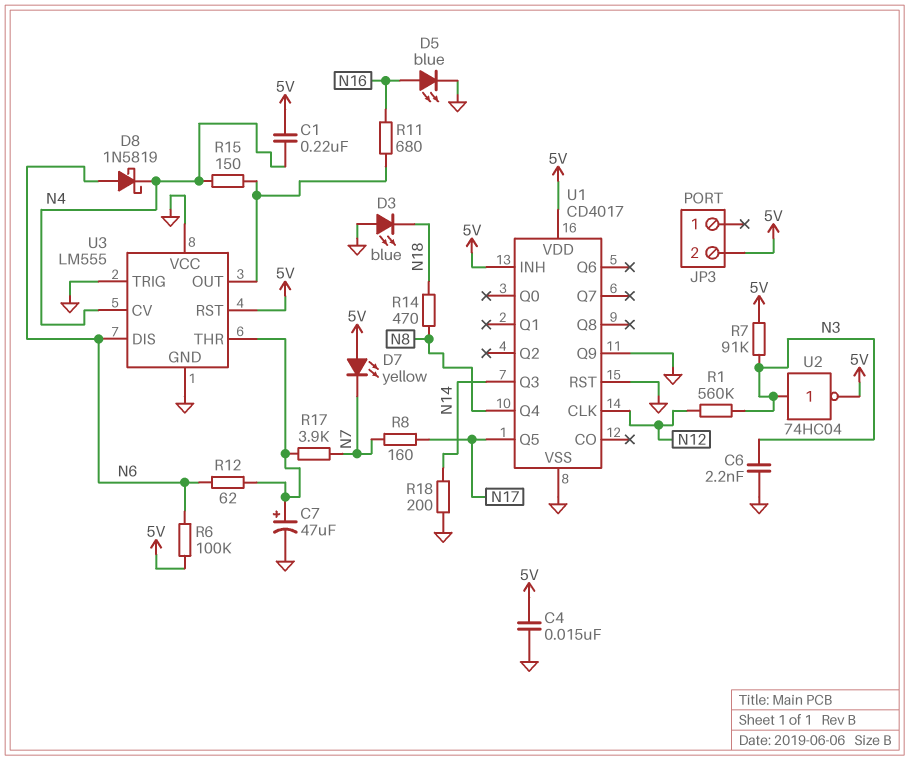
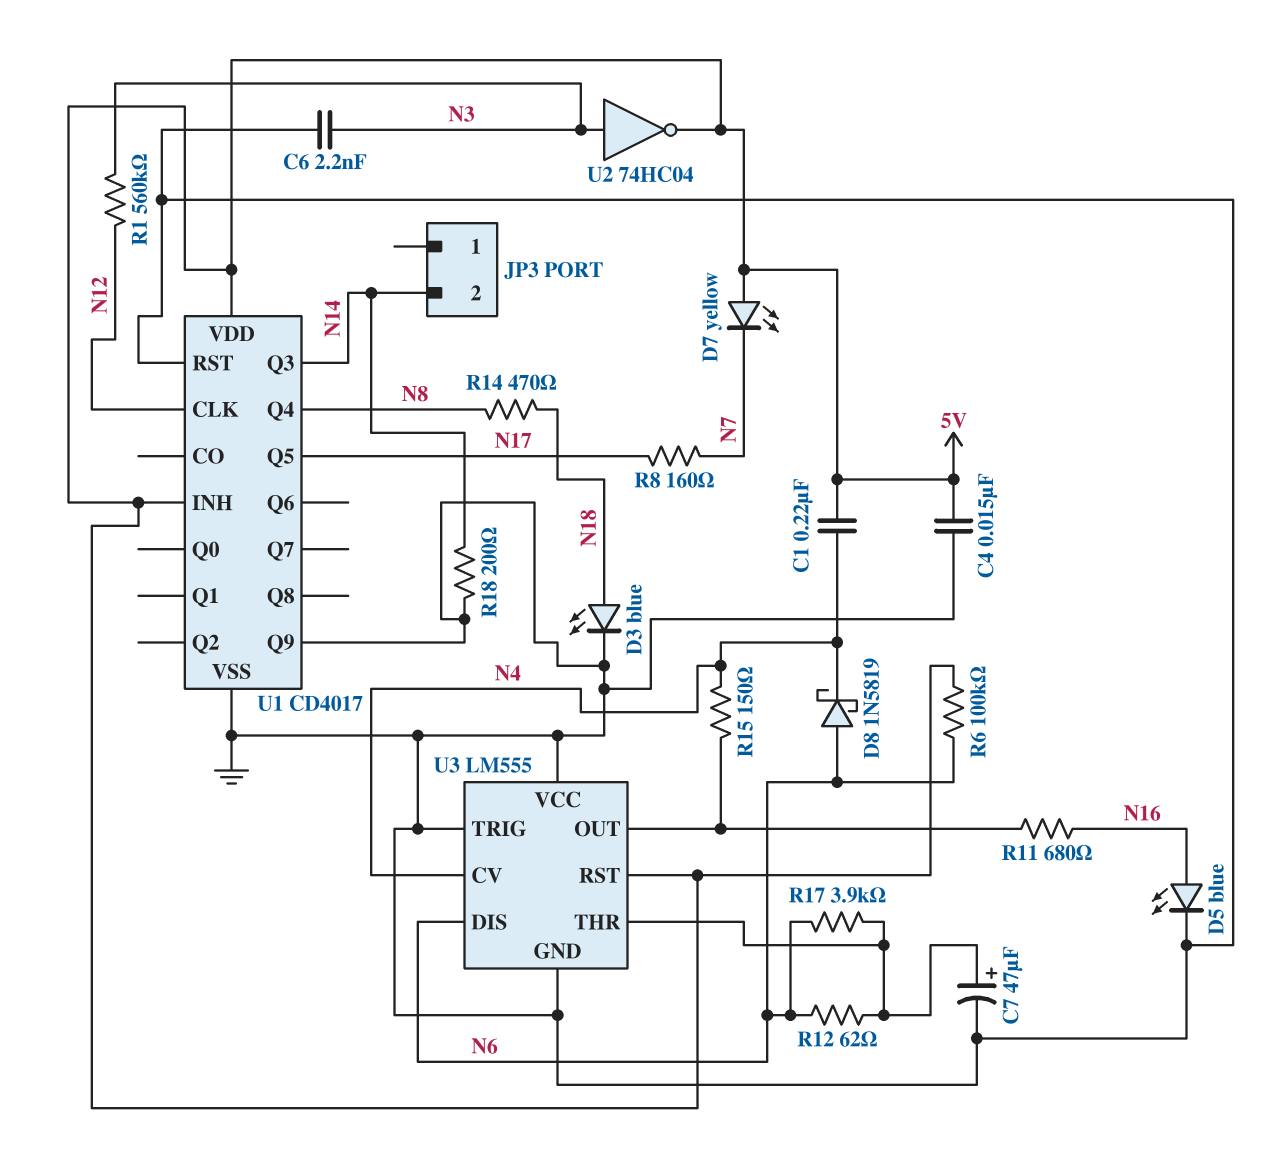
D3: LED blue (A GND, K N18) -> LED blue (A N18, K GND)
JP3 pin 2: 5V -> N14
R7: 91k (5V, N3) -> none
R17: 3.9k (N7, U3/THR) -> 3.9k (N6, U3/THR)

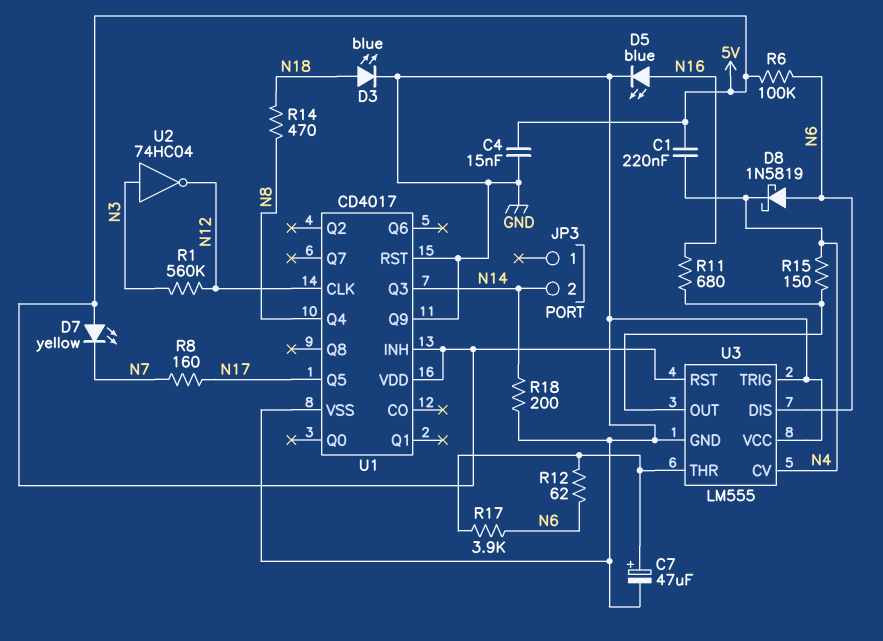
C6: 2.2nF (GND, N3) -> none
U2: NOT 74HC04 (in N3, out 5V) -> NOT 74HC04 (in N3, out N12)

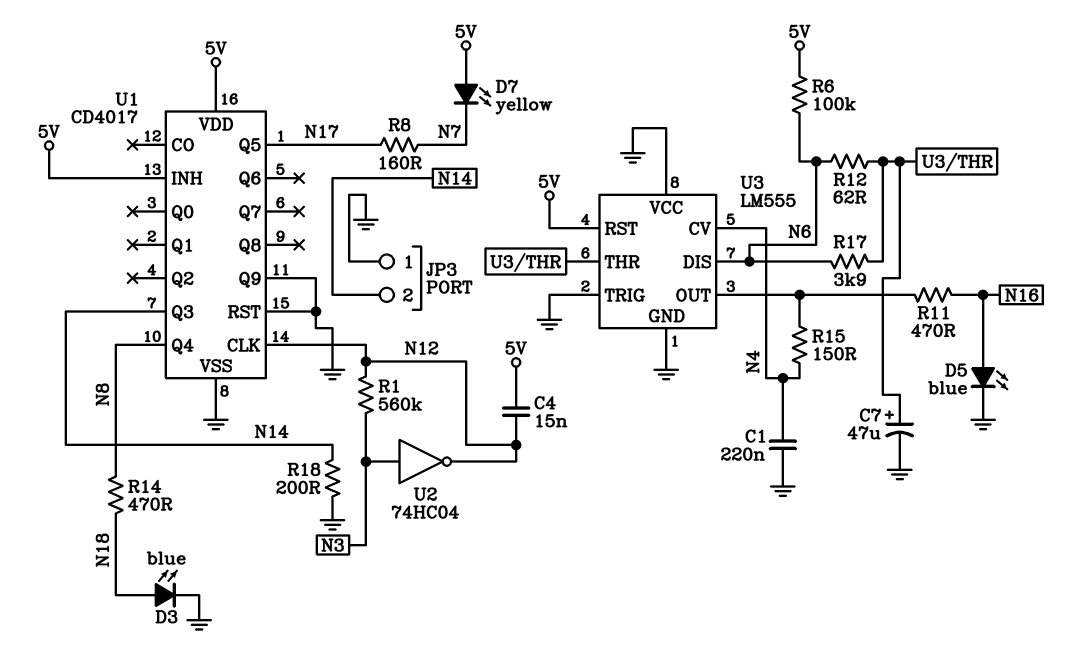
C1: 220nF (5V, N4) -> 220nF (GND, N4)
C4: 15nF (5V, GND) -> 15nF (5V, N12)
D8: schottky 1N5819 (A N6, K N4) -> none
JP3 pin 1: none -> GND
R11: 680 (N16, U3/OUT) -> 470 (N16, U3/OUT)

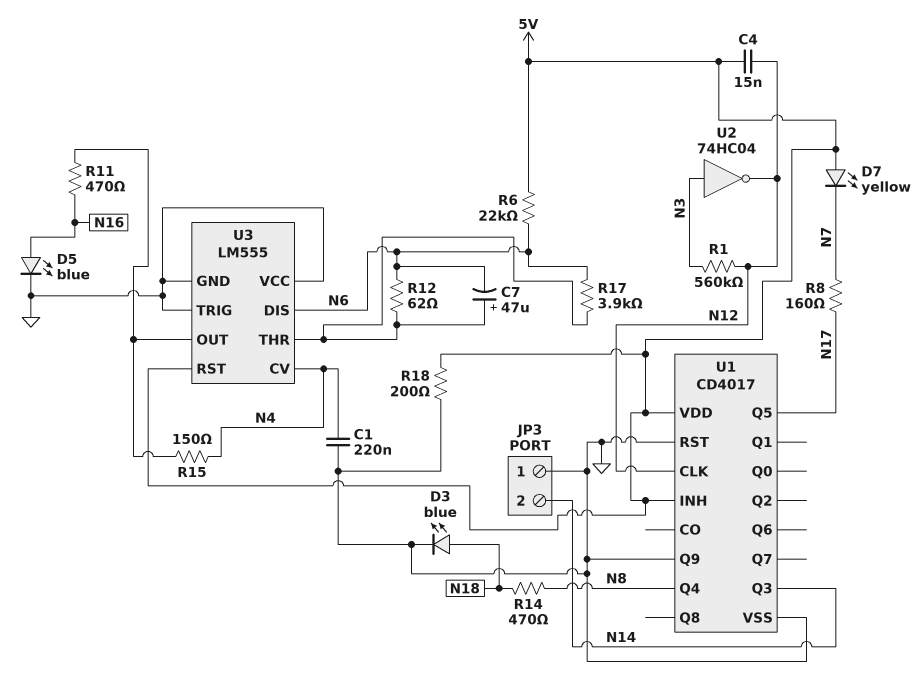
C7: 47uF (plus U3/THR, minus GND) -> 47uF (plus U3/THR, minus N6)
R6: 100k (5V, N6) -> 22k (5V, N6)
R18: 200 (GND, N14) -> 200 (5V, GND)

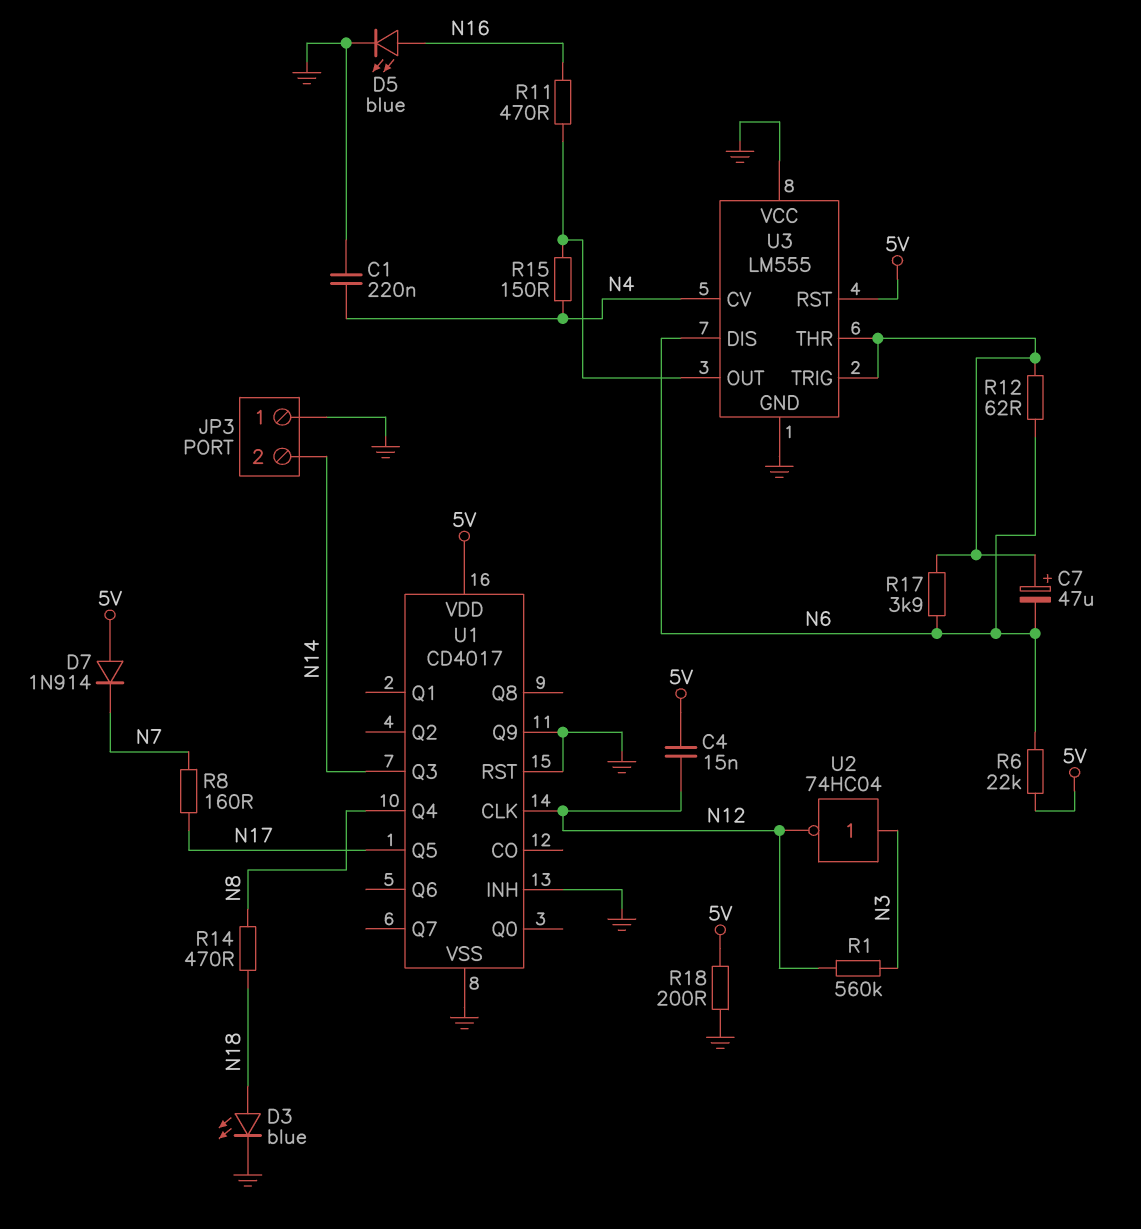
D7: LED yellow (A 5V, K N7) -> diode 1N914 (A 5V, K N7)
U1 pin INH: 5V -> GND
U3 pin TRIG: GND -> U3/THR

